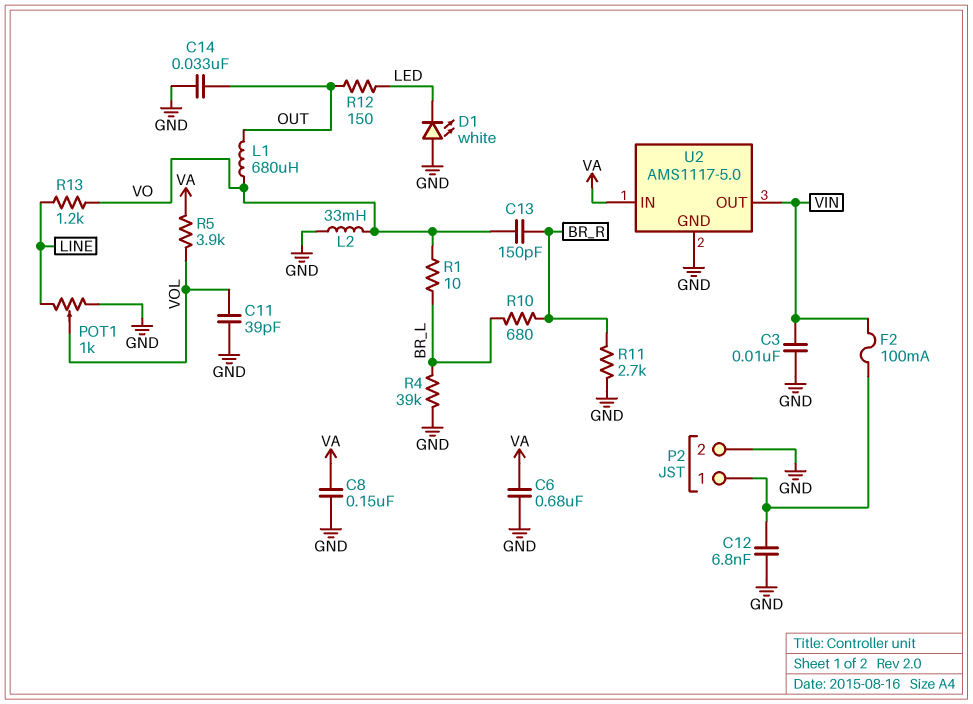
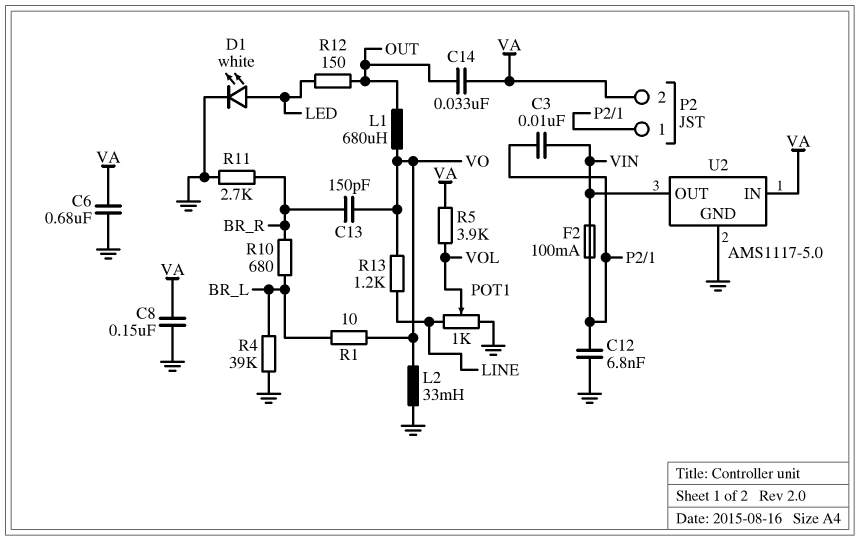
C3: 10nF (GND, VIN) -> 10nF (P2/1, VIN)
C11: 39pF (GND, VOL) -> none
C14: 33nF (GND, OUT) -> 33nF (OUT, VA)
D1: LED white (A GND, K LED) -> LED white (A LED, K GND)
P2 pin 2: GND -> VA

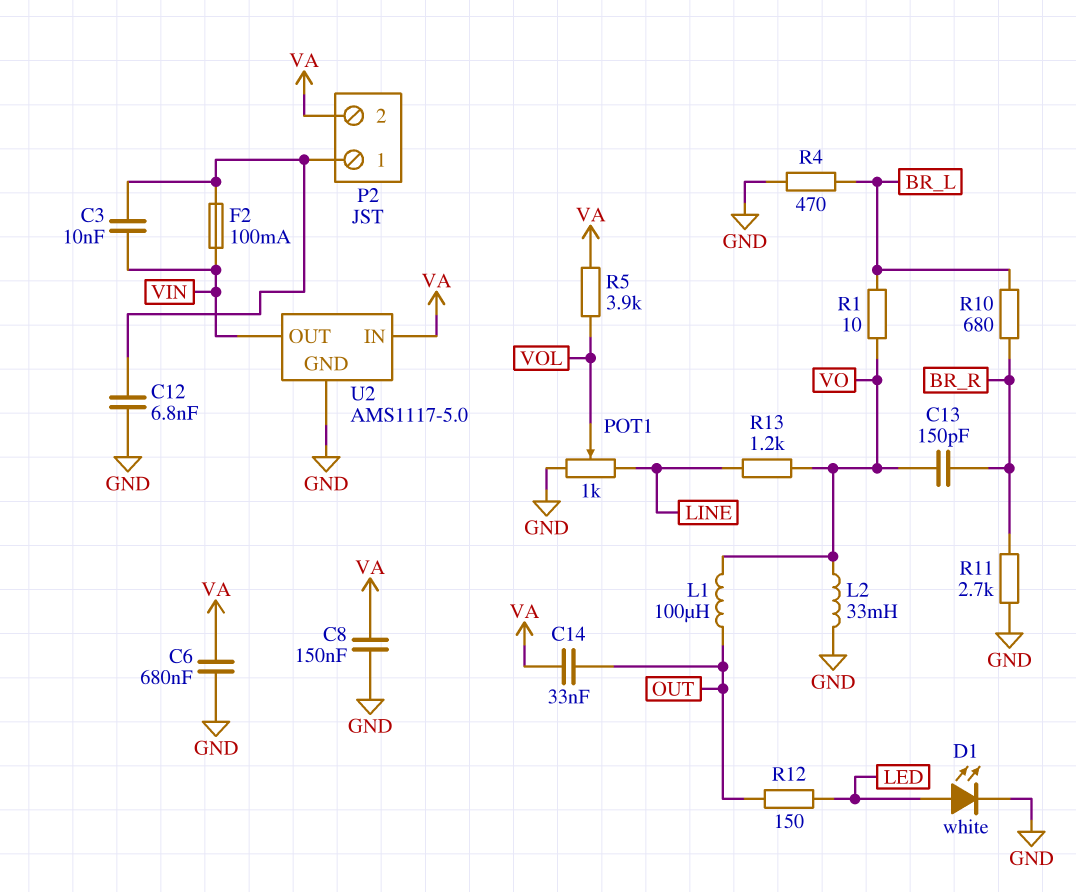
L1: 680uH (OUT, VO) -> 100uH (OUT, VO)
R4: 39k (BR_L, GND) -> 470 (BR_L, GND)

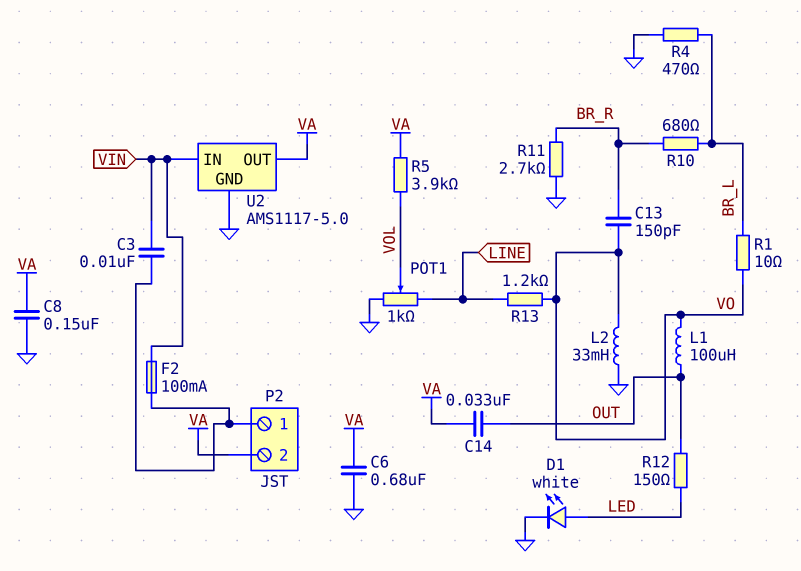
C12: 6.8nF (GND, P2/1) -> none
U2 pin IN: VA -> VIN
U2 pin OUT: VIN -> VA

